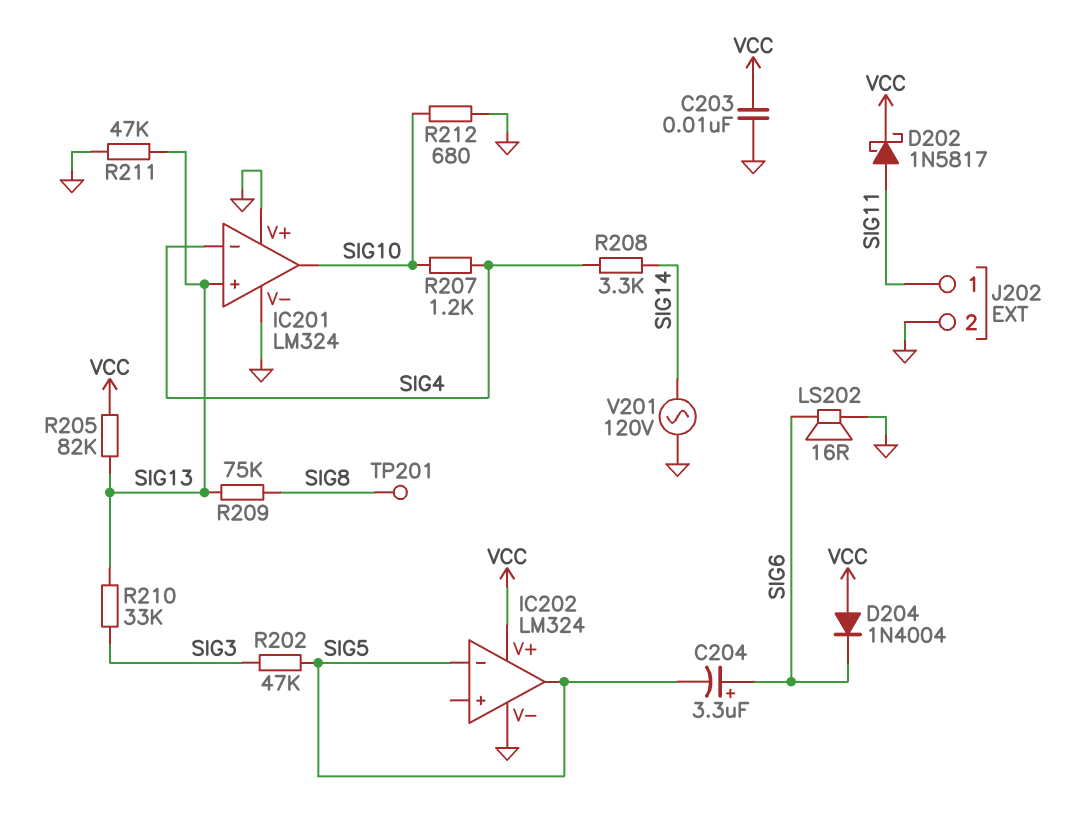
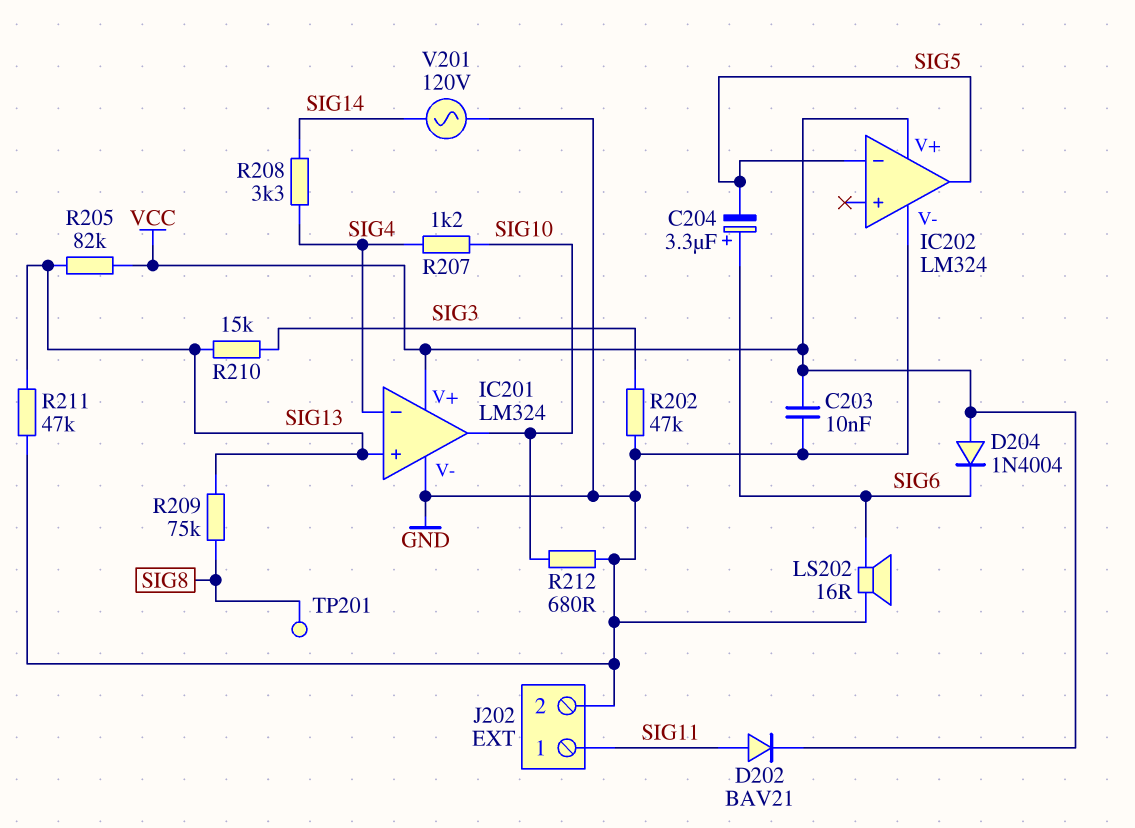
D202: schottky 1N5817 (A SIG11, K VCC) -> diode BAV21 (A SIG11, K VCC)
IC201 pin V+: GND -> VCC
R202: 47k (SIG3, SIG5) -> 47k (GND, SIG3)
R210: 33k (SIG3, SIG13) -> 15k (SIG3, SIG13)

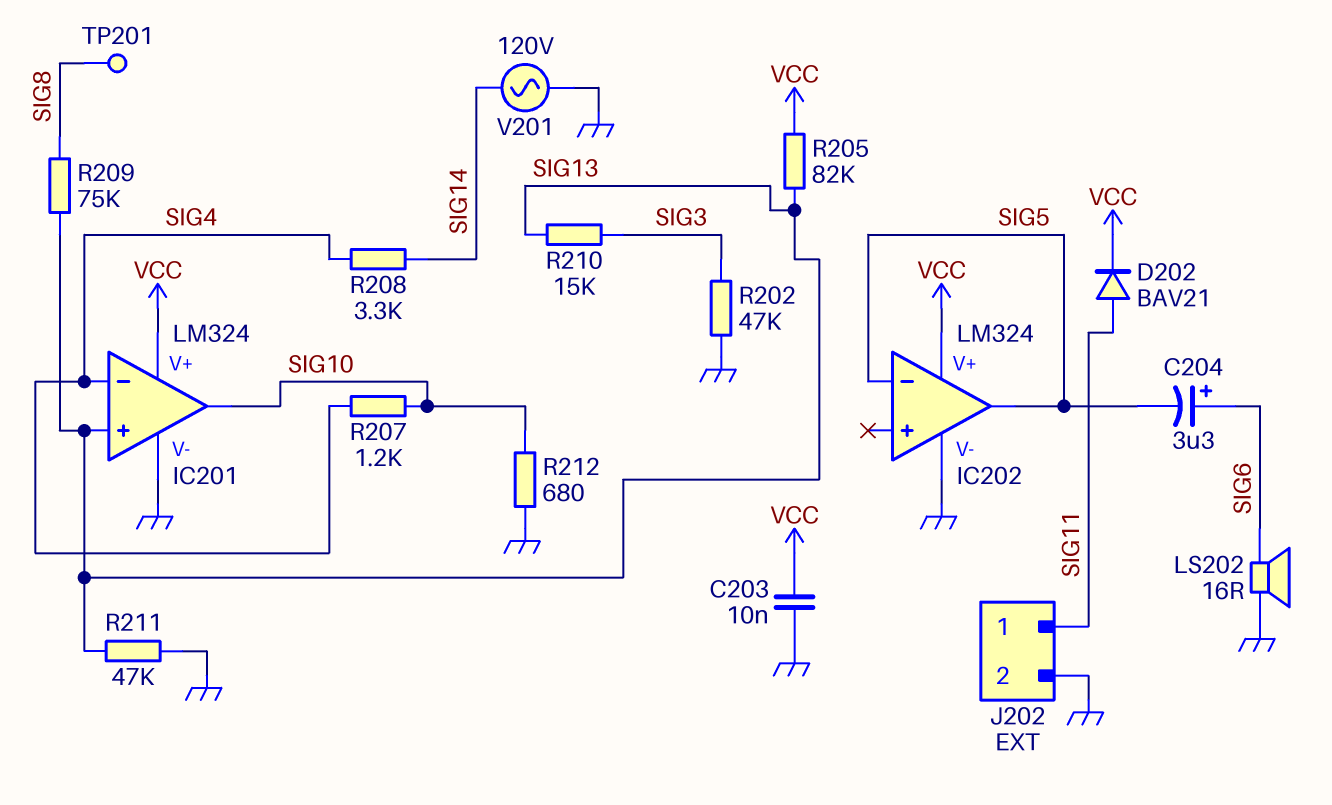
D204: diode 1N4004 (A VCC, K SIG6) -> none

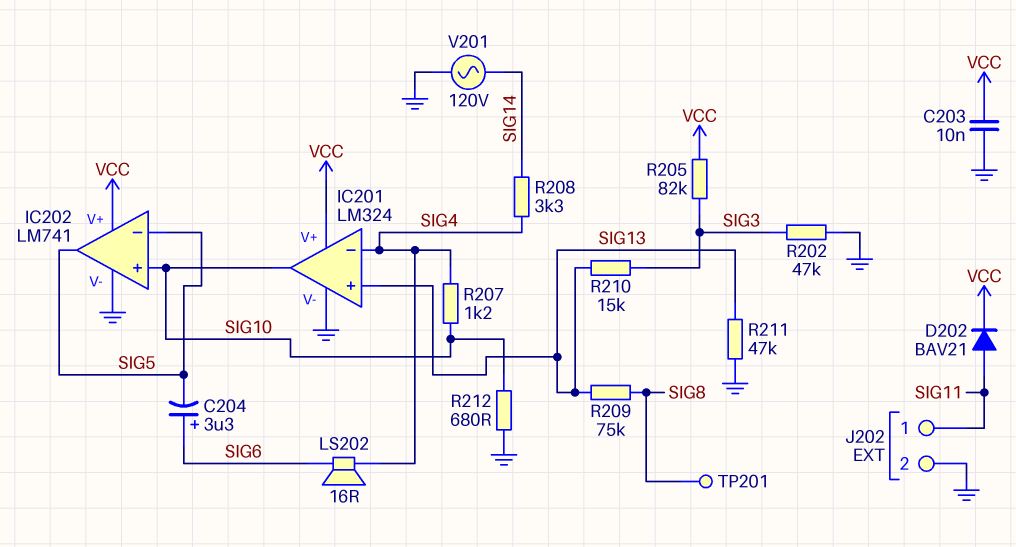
IC202: LM324 -> LM741
IC202 pin in+: none -> SIG10
LS202: speaker 16R (GND, SIG6) -> speaker 16R (SIG4, SIG6)
R205: 82k (SIG13, VCC) -> 82k (SIG3, VCC)

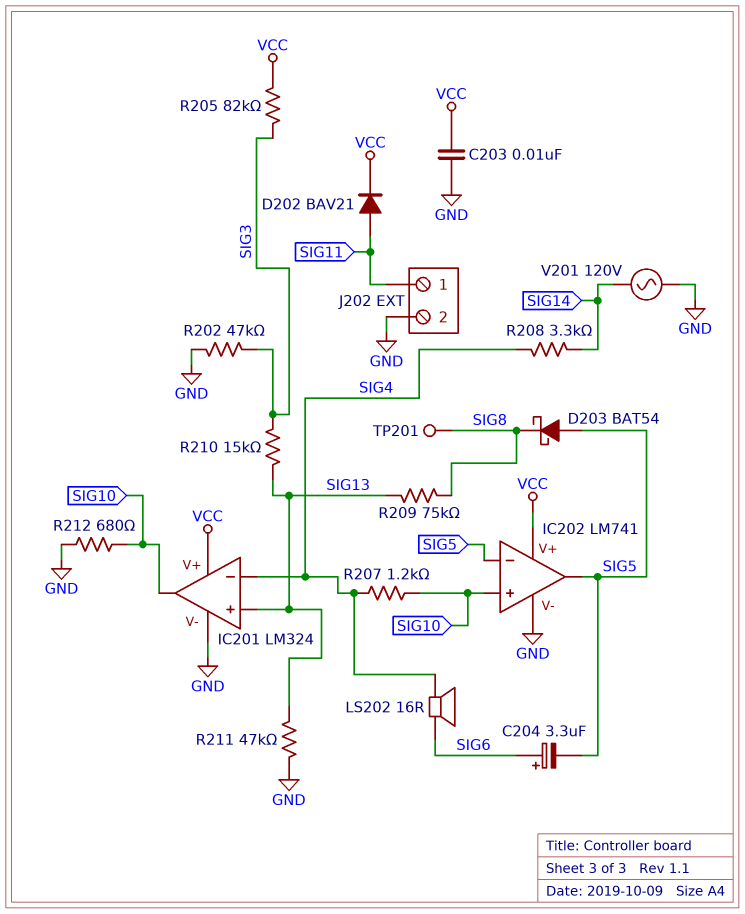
D203: none -> schottky BAT54 (A SIG5, K SIG8)

